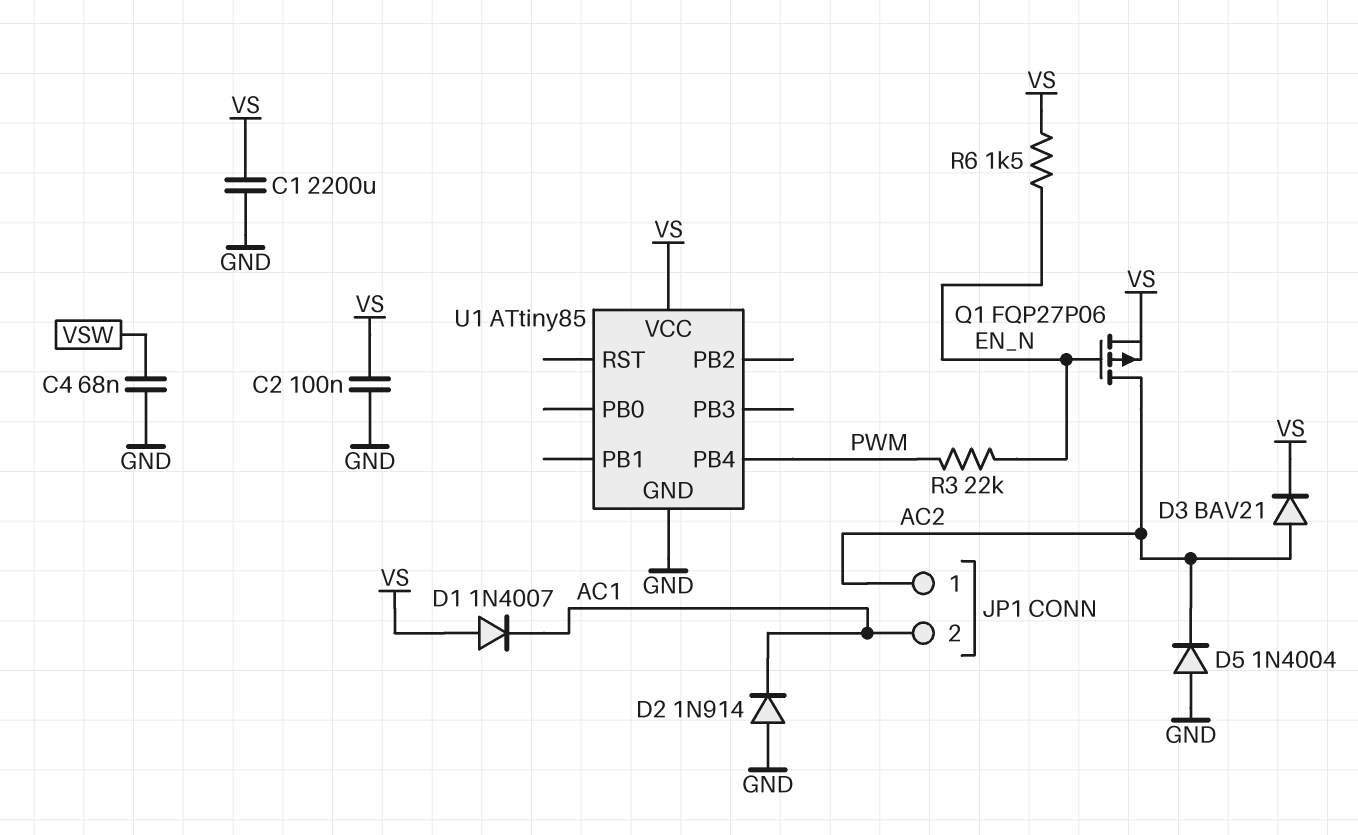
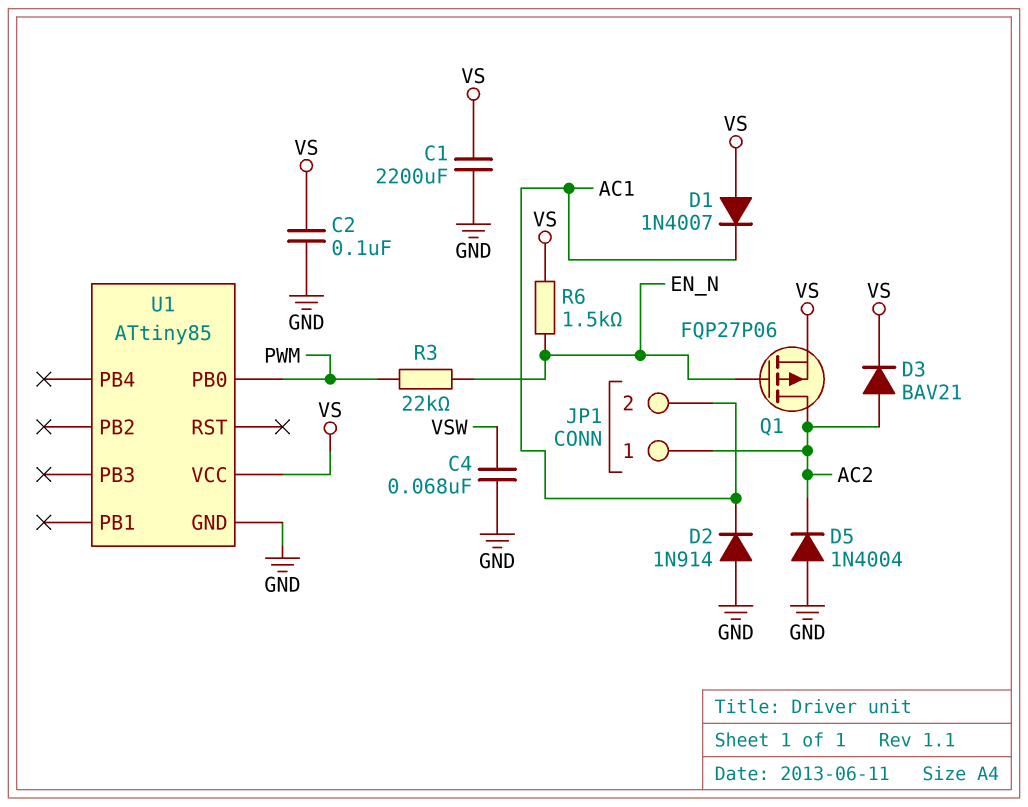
U1 pin PB0: none -> PWM
U1 pin PB4: PWM -> none

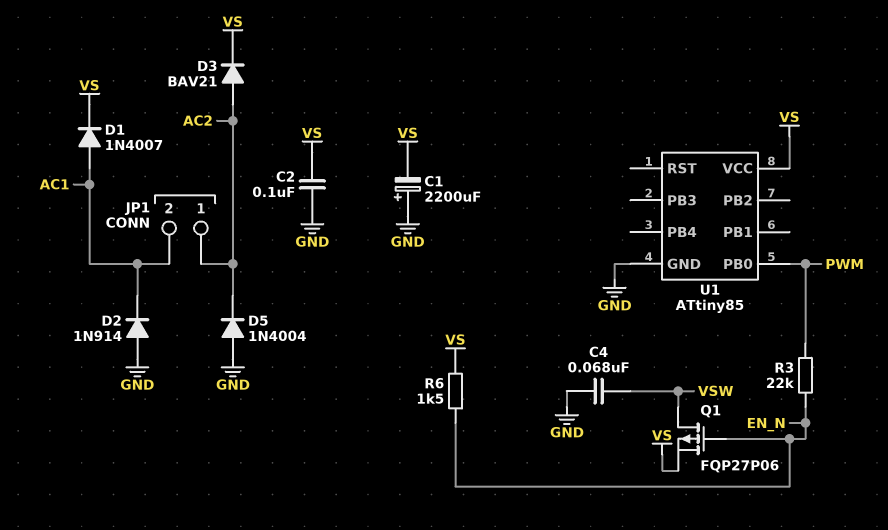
C1: 2200uF (GND, VS) -> 2200uF (plus GND, minus VS)
D1: diode 1N4007 (A VS, K AC1) -> diode 1N4007 (A AC1, K VS)
Q1: PMOS FQP27P06 (G EN_N, D AC2, S VS) -> PMOS FQP27P06 (G EN_N, D VSW, S VS)

